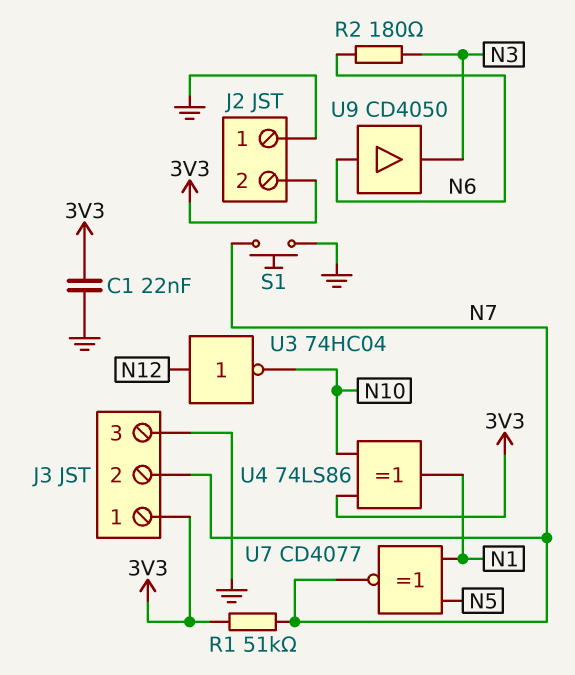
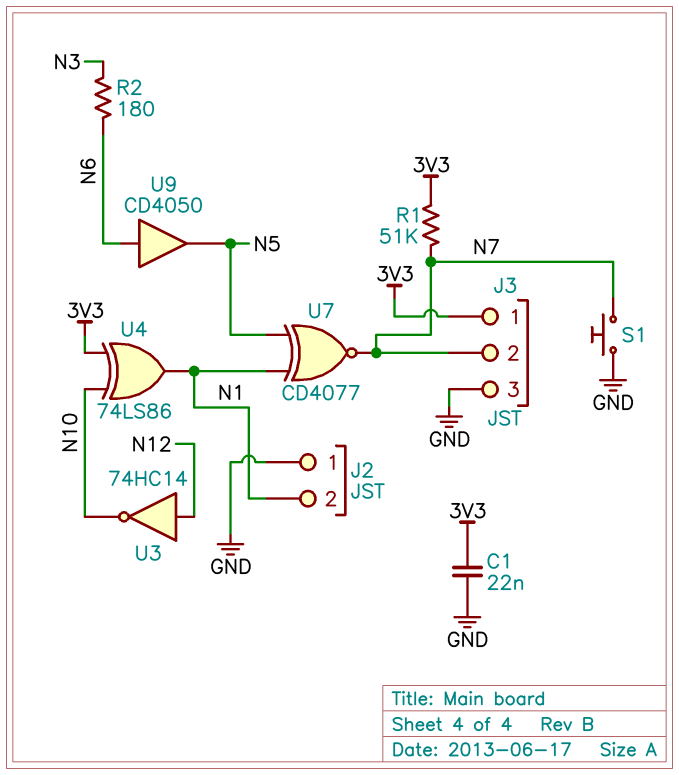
J2 pin 2: 3V3 -> N1
U3: NOT 74HC04 (in N12, out N10) -> NOT 74HC14 (in N12, out N10)
U9: buffer CD4050 (in N6, out N3) -> buffer CD4050 (in N6, out N5)

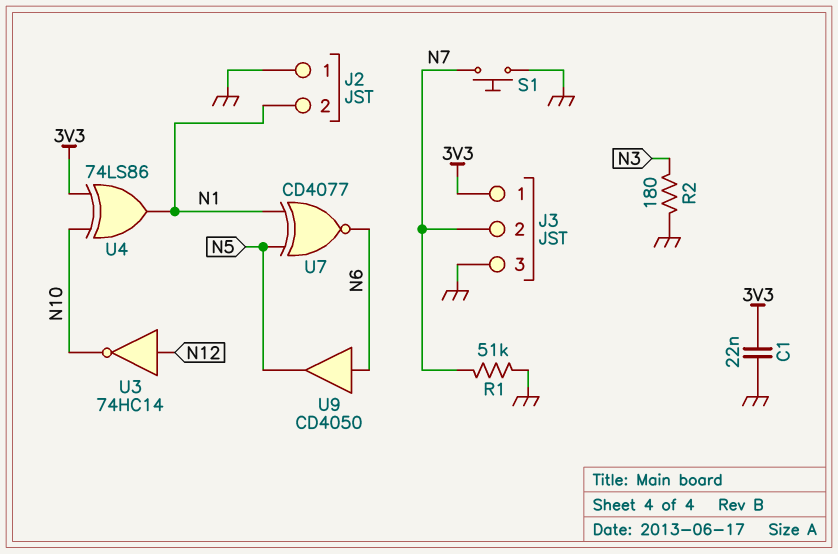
R1: 51k (3V3, N7) -> 51k (GND, N7)
R2: 180 (N3, N6) -> 180 (GND, N3)
U7: XNOR CD4077 (in N1, in N5, out N7) -> XNOR CD4077 (in N1, in N5, out N6)

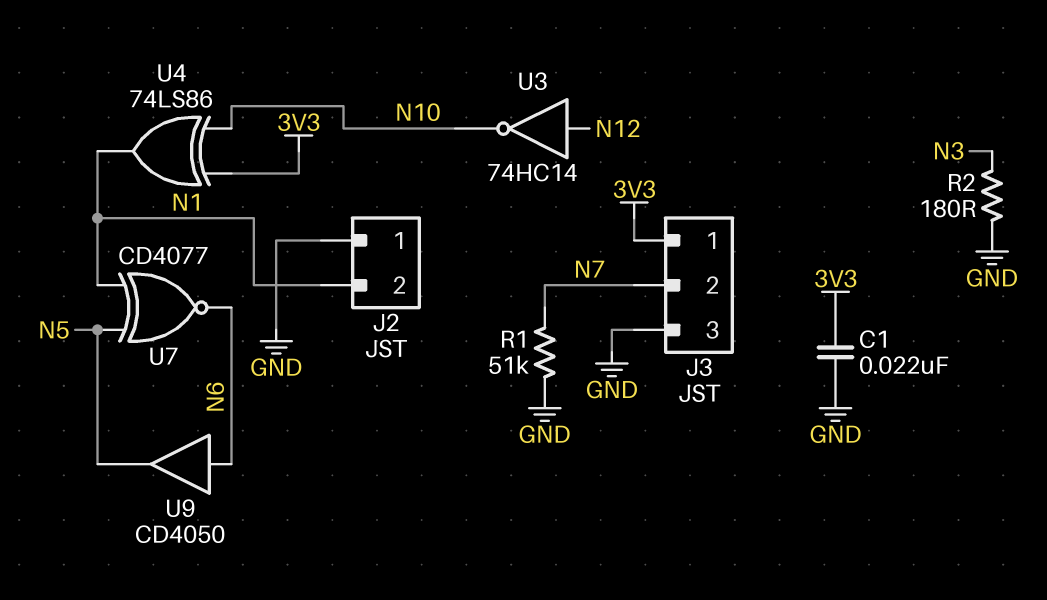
S1: button (GND, N7) -> none

